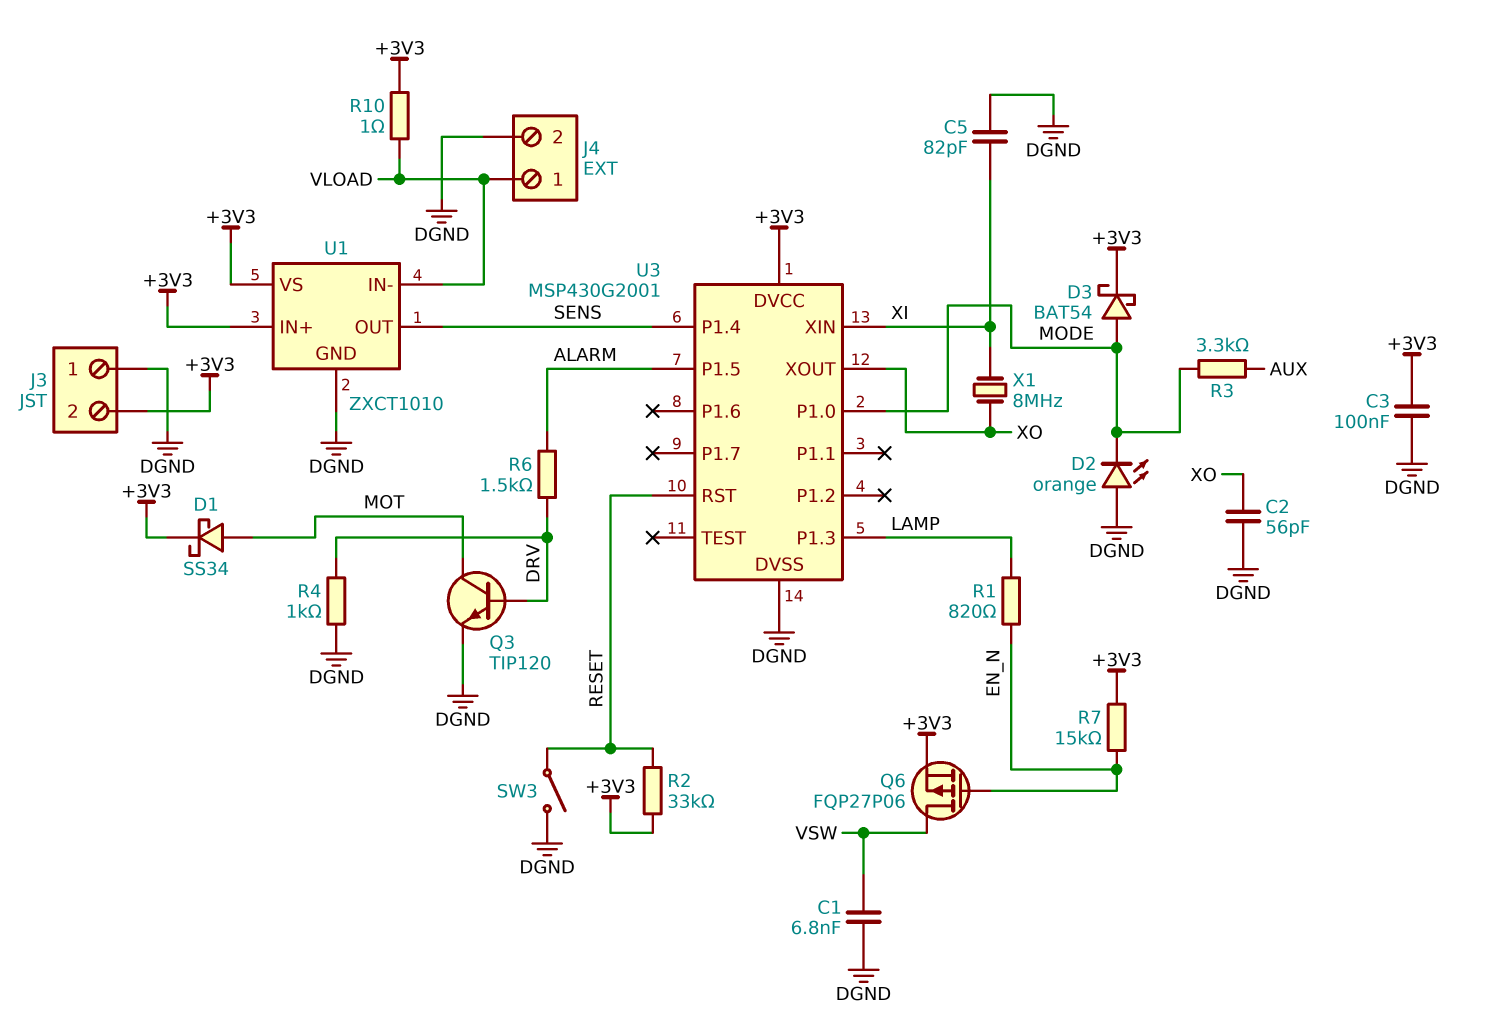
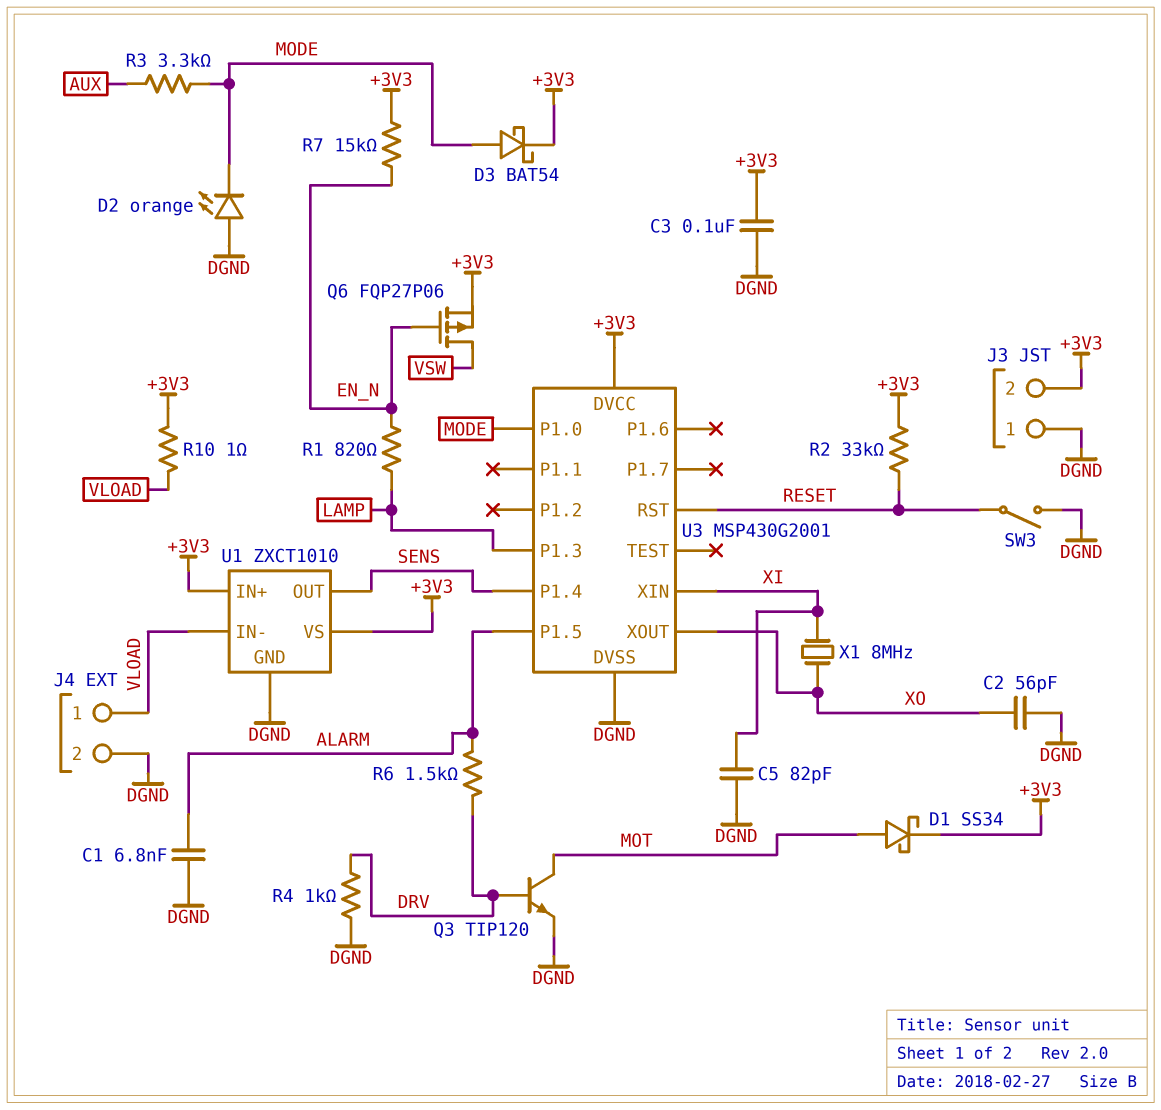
C1: 6.8nF (DGND, VSW) -> 6.8nF (ALARM, DGND)

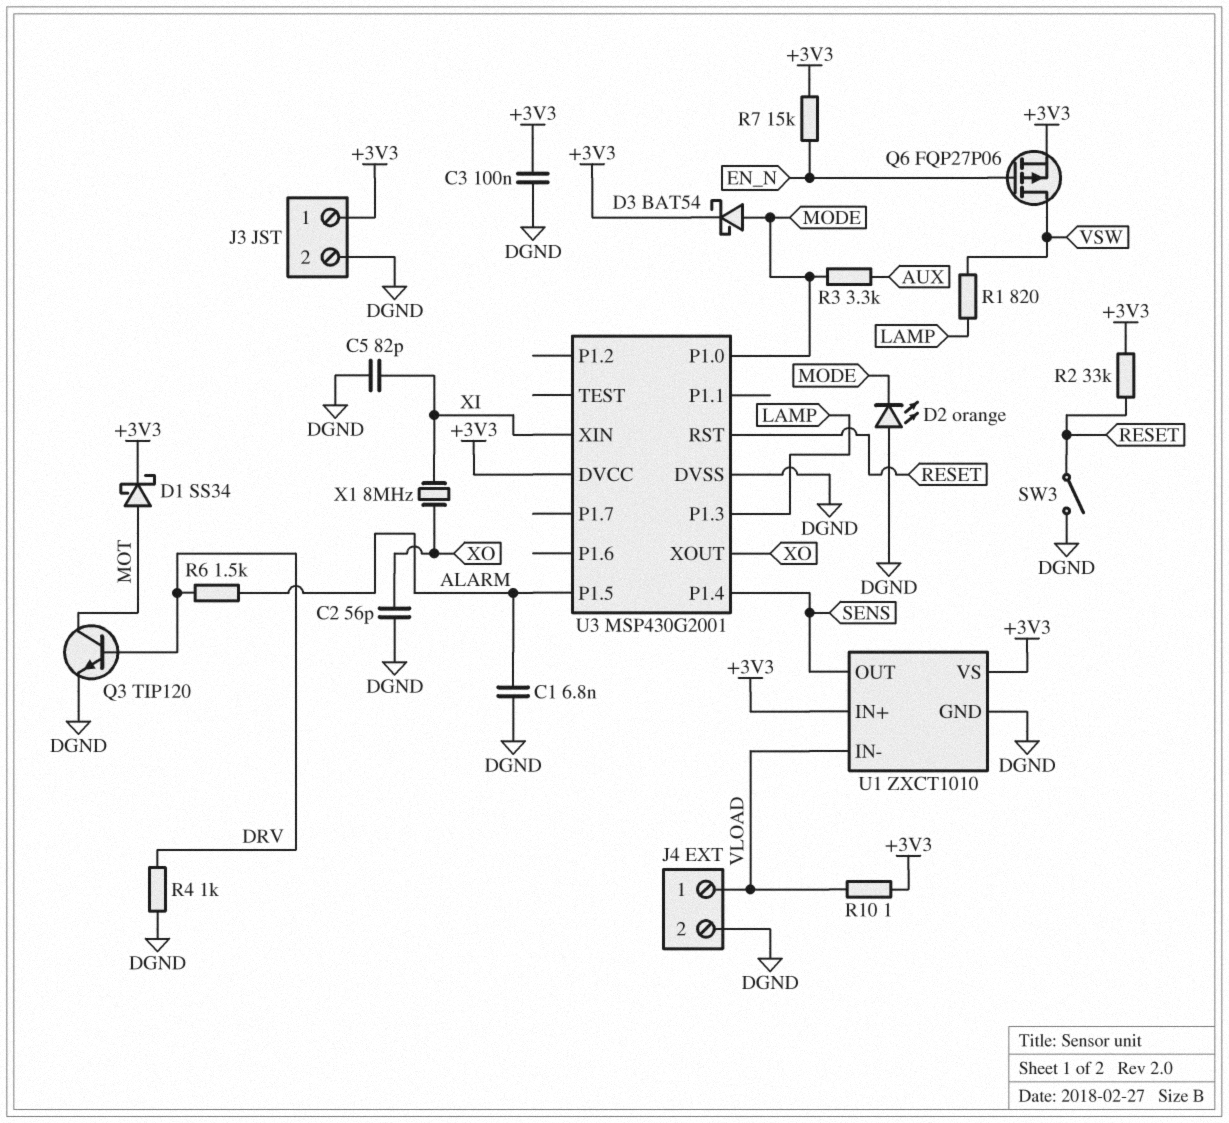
J3 pin 1: DGND -> +3V3
J3 pin 2: +3V3 -> DGND
R1: 820 (EN_N, LAMP) -> 820 (LAMP, VSW)

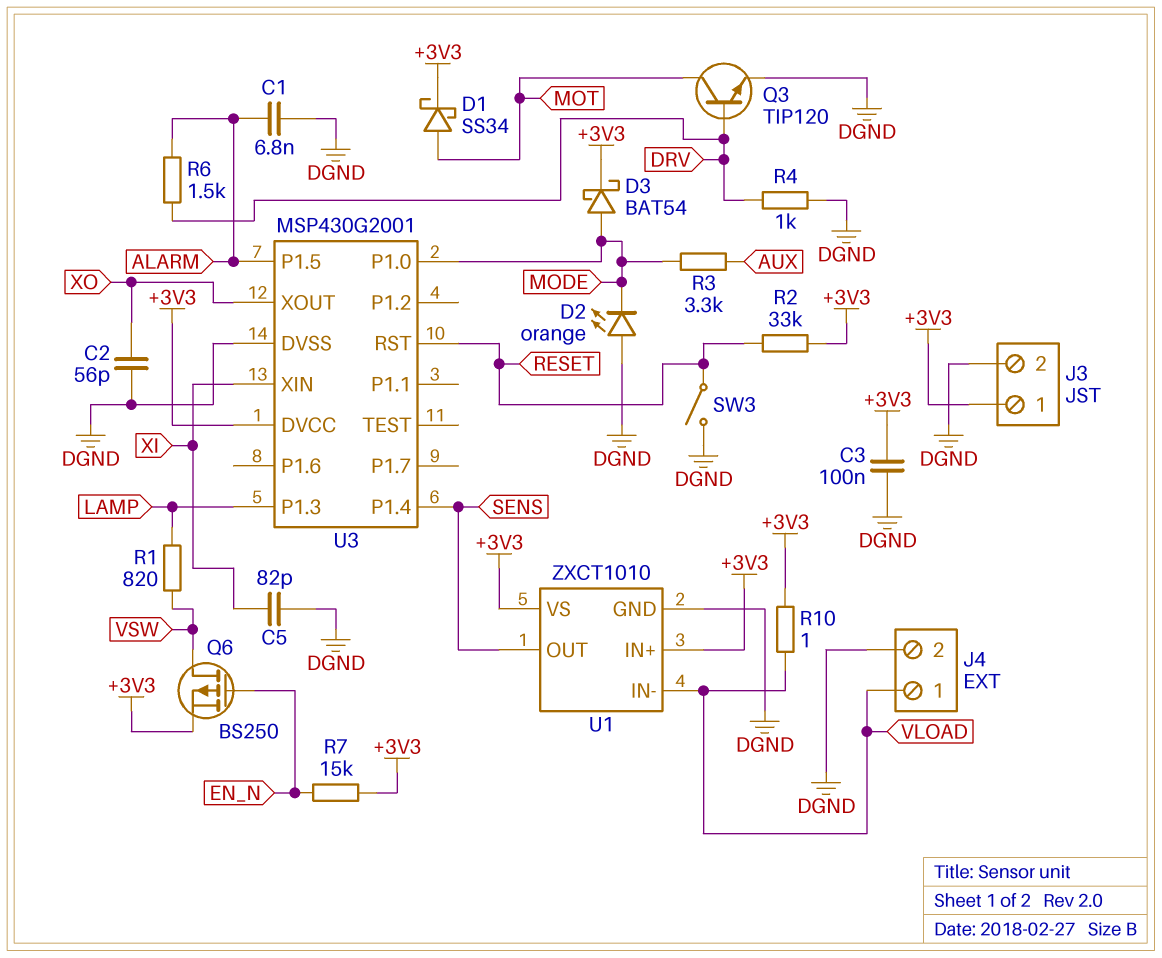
Q6: PMOS FQP27P06 (G EN_N, D VSW, S +3V3) -> PMOS BS250 (G EN_N, D VSW, S +3V3)
X1: 8MHz (XI, XO) -> none

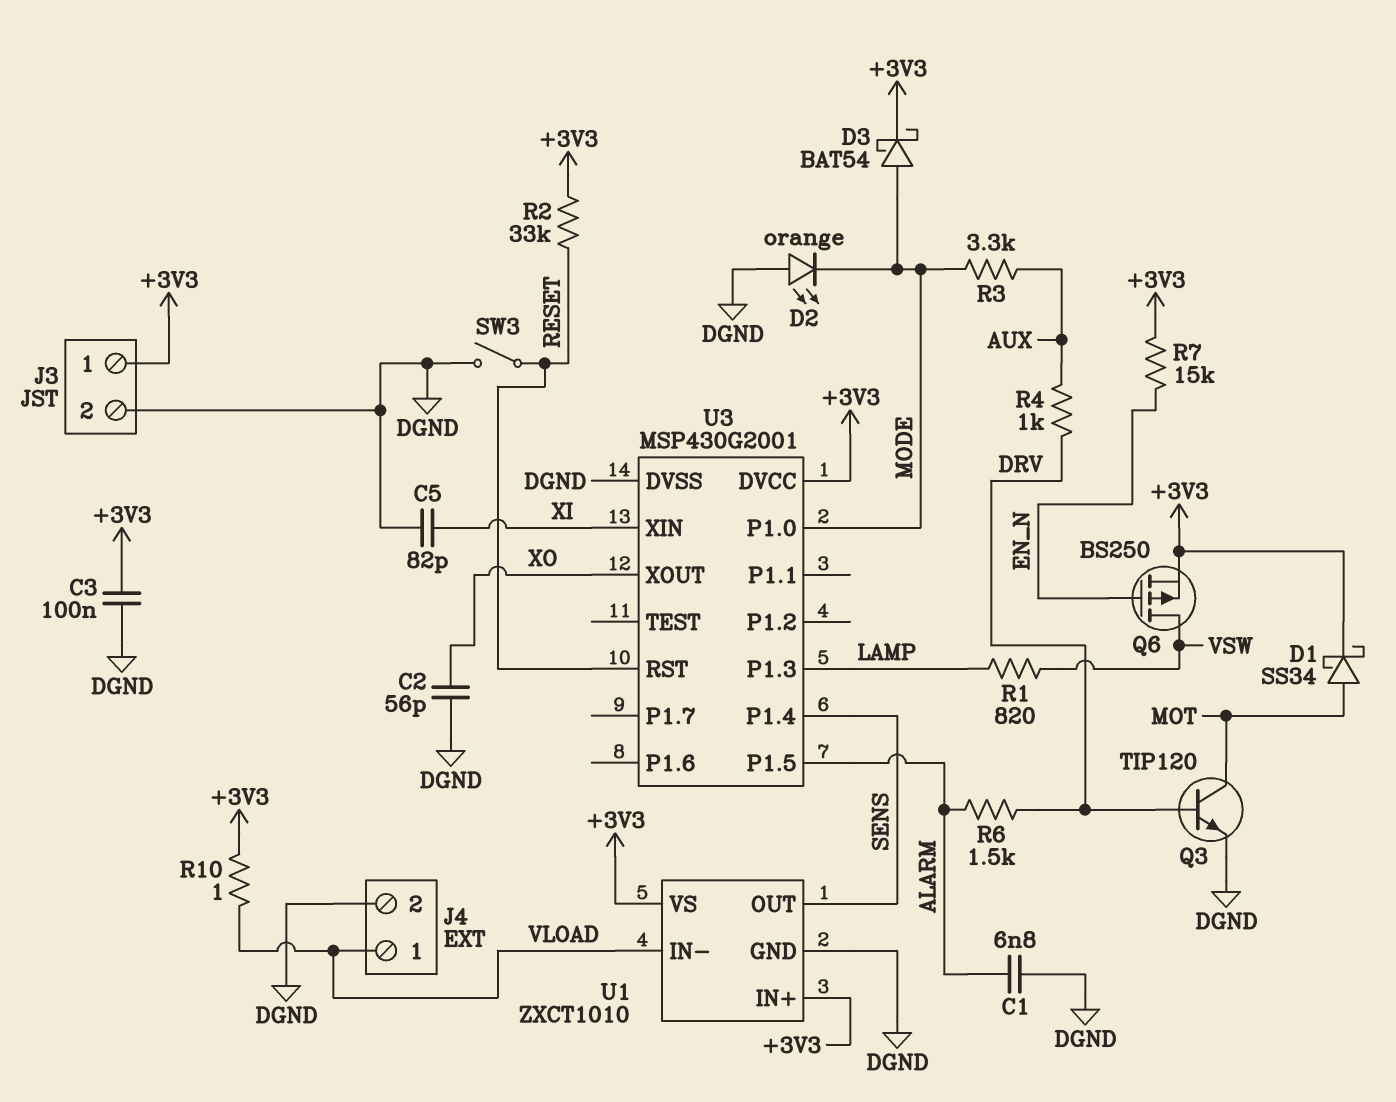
R4: 1k (DGND, DRV) -> 1k (AUX, DRV)

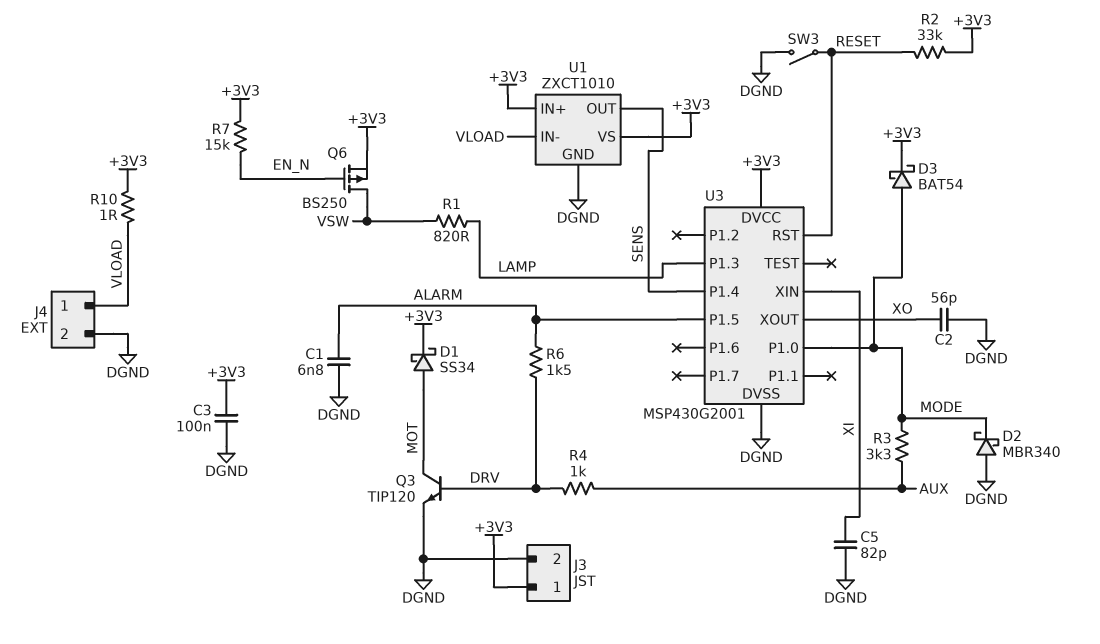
D2: LED orange (A DGND, K MODE) -> schottky MBR340 (A DGND, K MODE)

